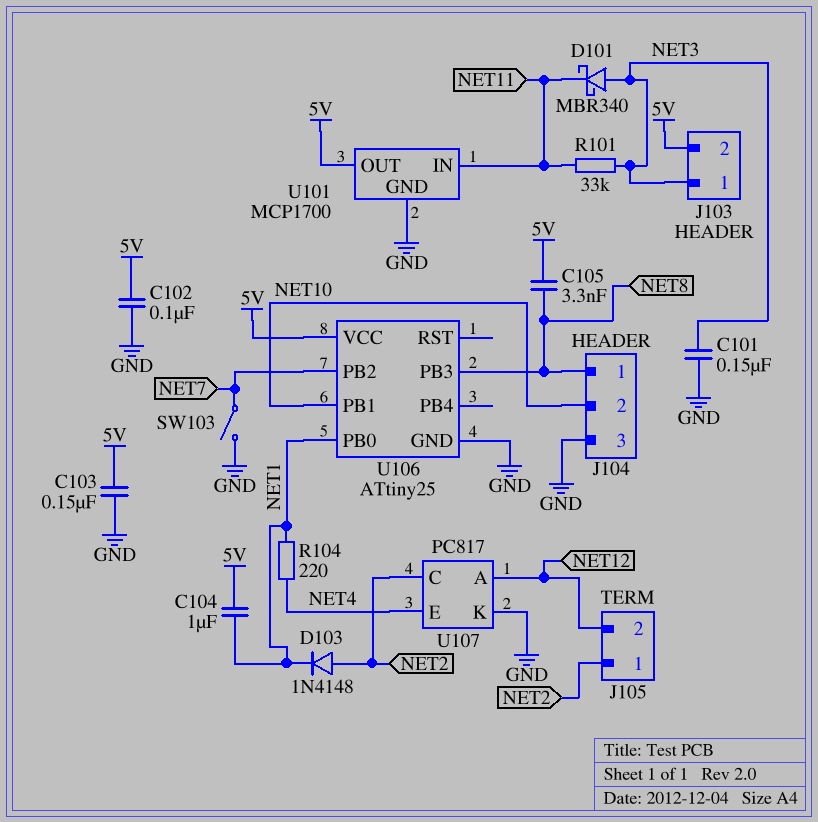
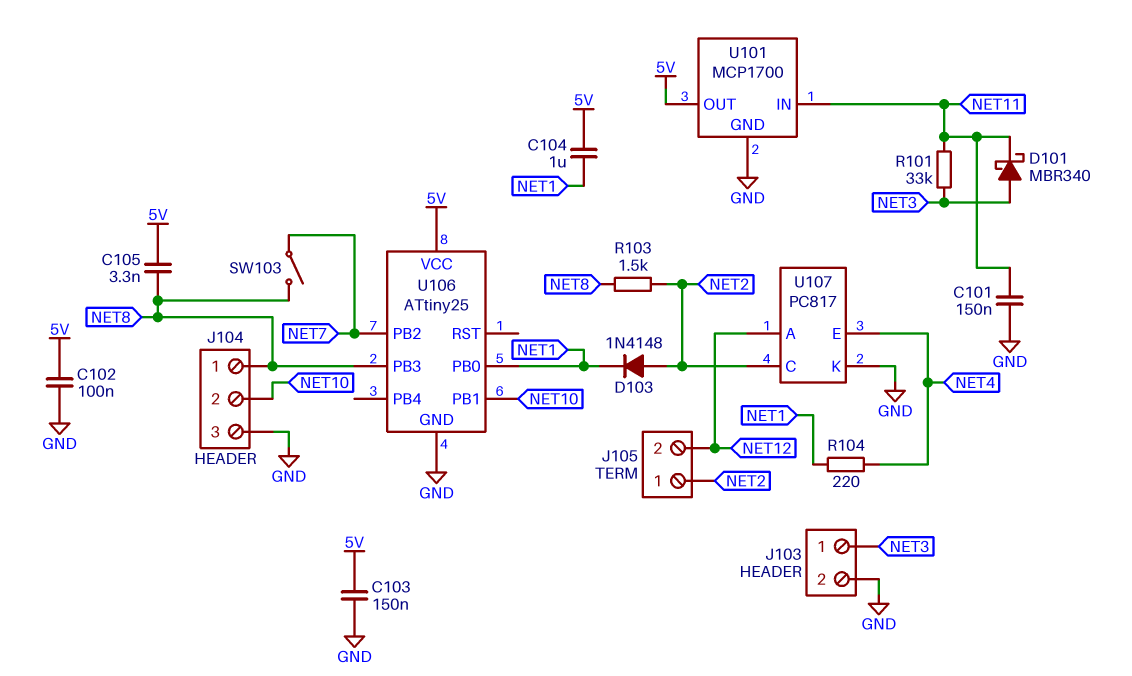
C101: 150nF (GND, NET3) -> 150nF (GND, NET11)
J103 pin 2: 5V -> GND
R103: none -> 1.5k (NET2, NET8)
SW103: switch (GND, NET7) -> switch (NET7, NET8)

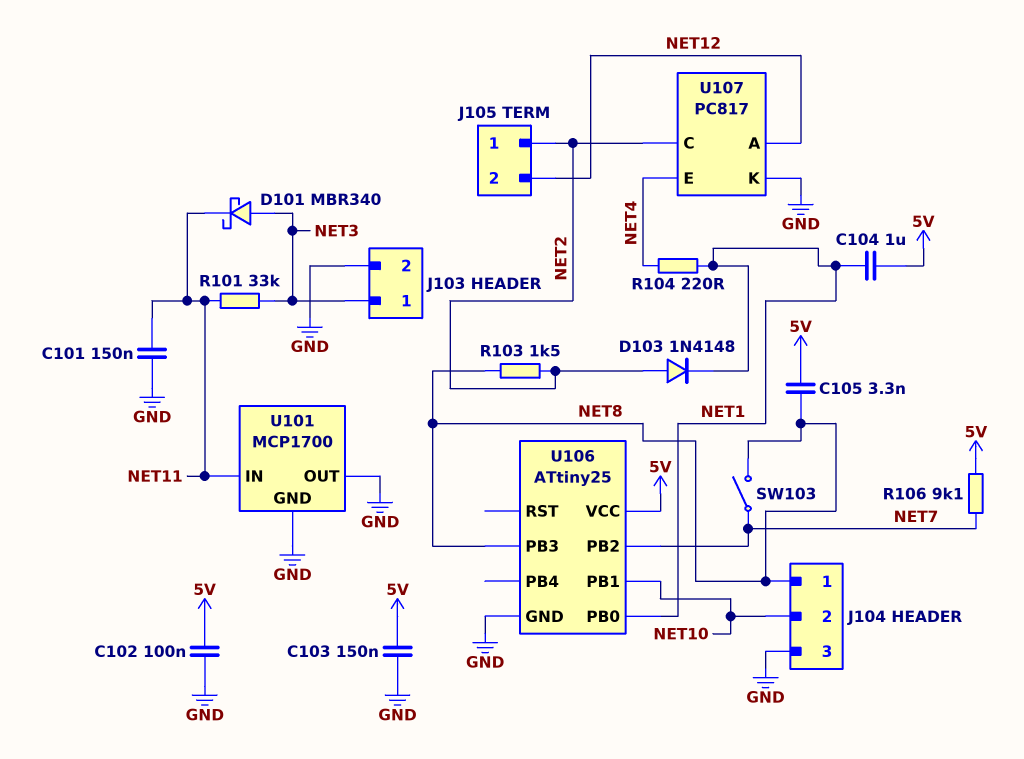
R106: none -> 9.1k (5V, NET7)
U101 pin OUT: 5V -> GND

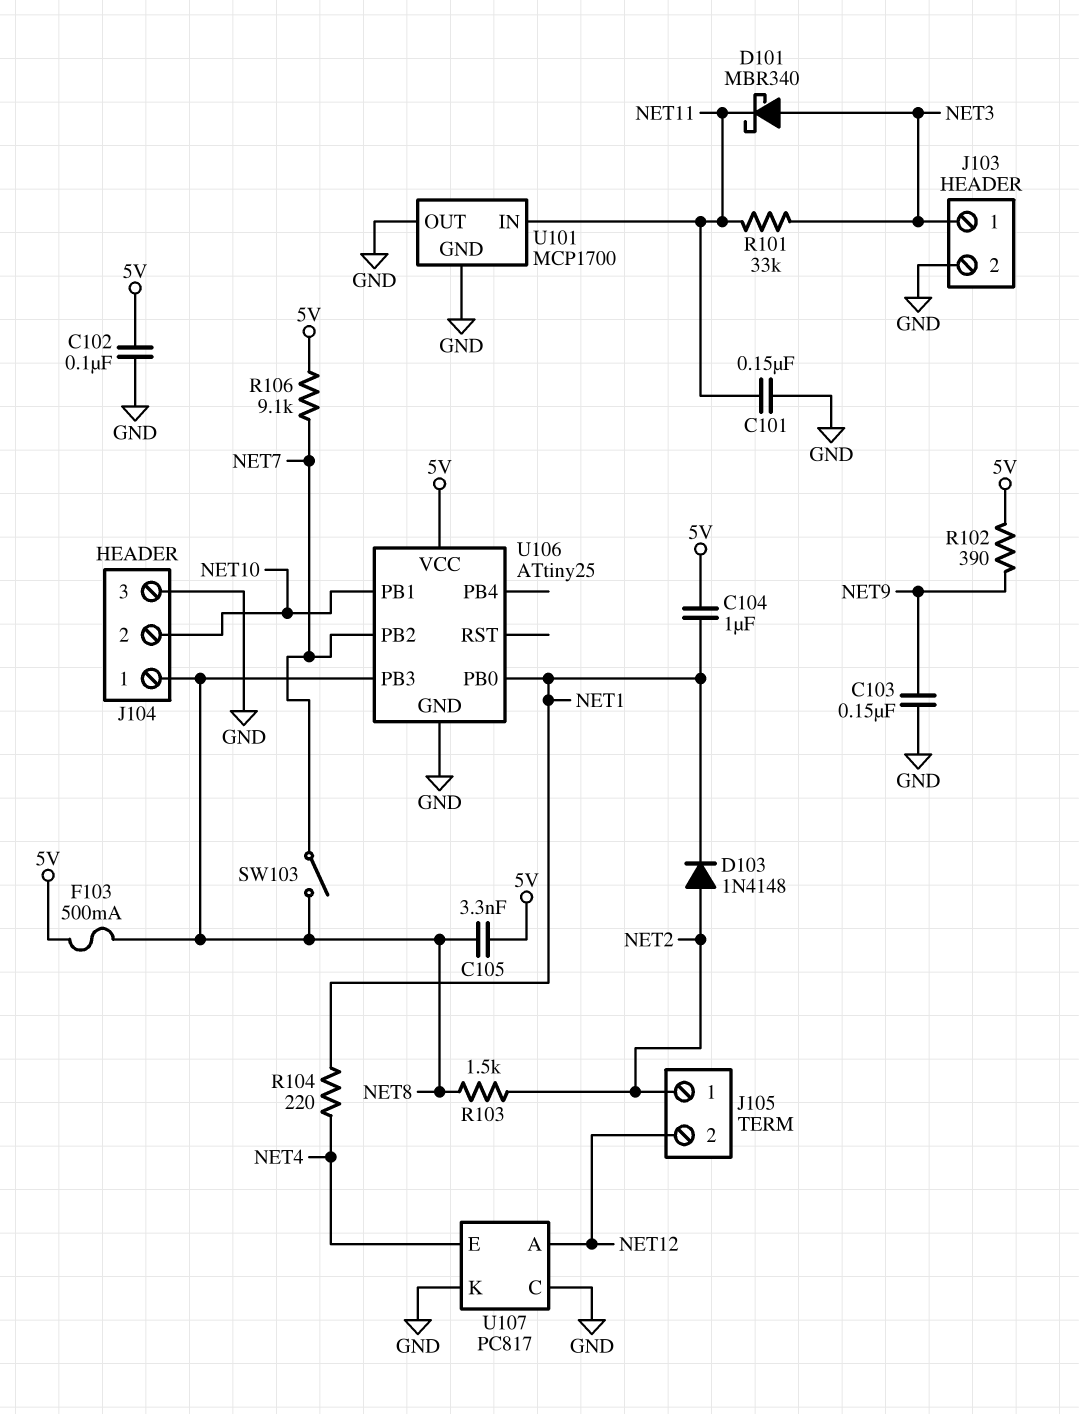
C103: 150nF (5V, GND) -> 150nF (GND, NET9)
F103: none -> 500mA (5V, NET8)
R102: none -> 390 (5V, NET9)
U107 pin C: NET2 -> GND

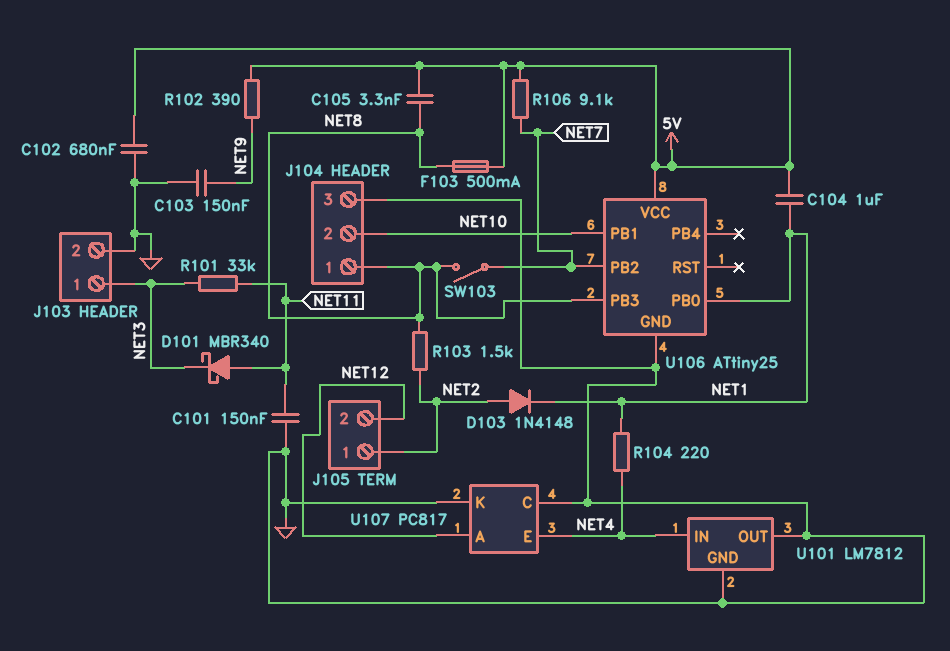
C102: 100nF (5V, GND) -> 680nF (5V, GND)
D101: schottky MBR340 (A NET3, K NET11) -> schottky MBR340 (A NET11, K NET3)
U101: MCP1700 -> LM7812
U101 pin IN: NET11 -> NET4

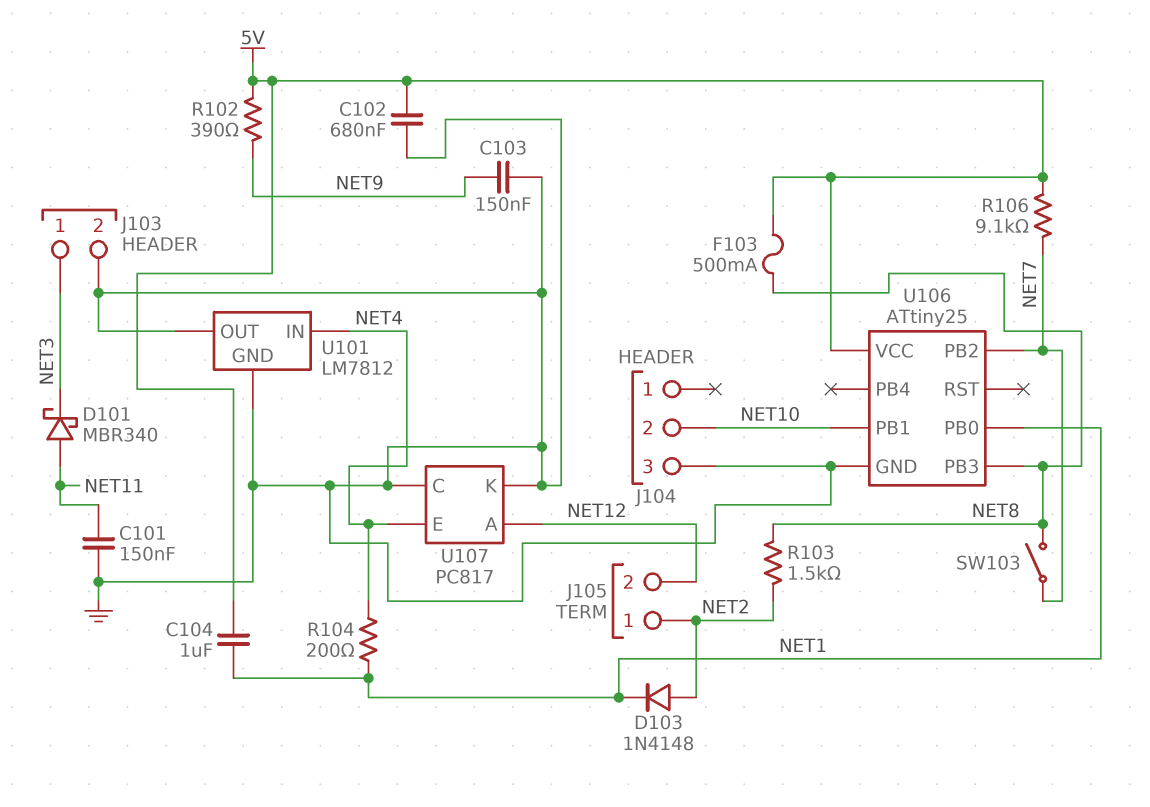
C105: 3.3nF (5V, NET8) -> none
J104 pin 1: NET8 -> none
R101: 33k (NET3, NET11) -> none
R104: 220 (NET1, NET4) -> 200 (NET1, NET4)

